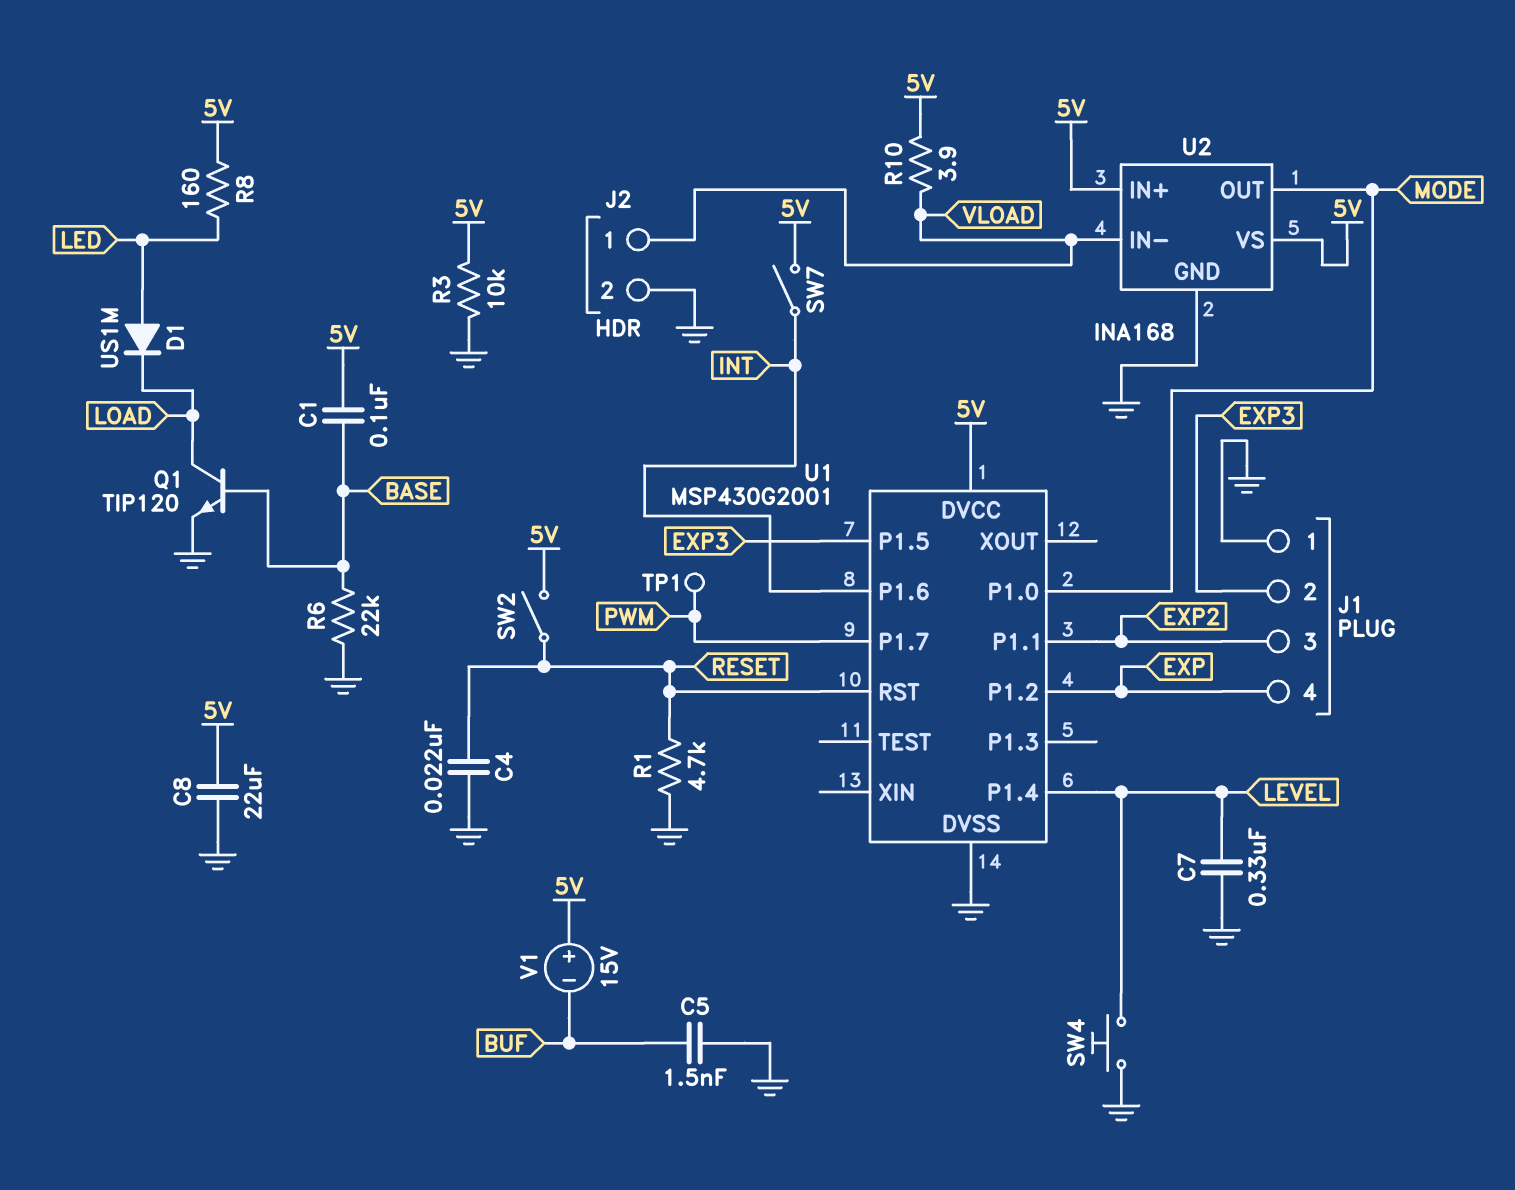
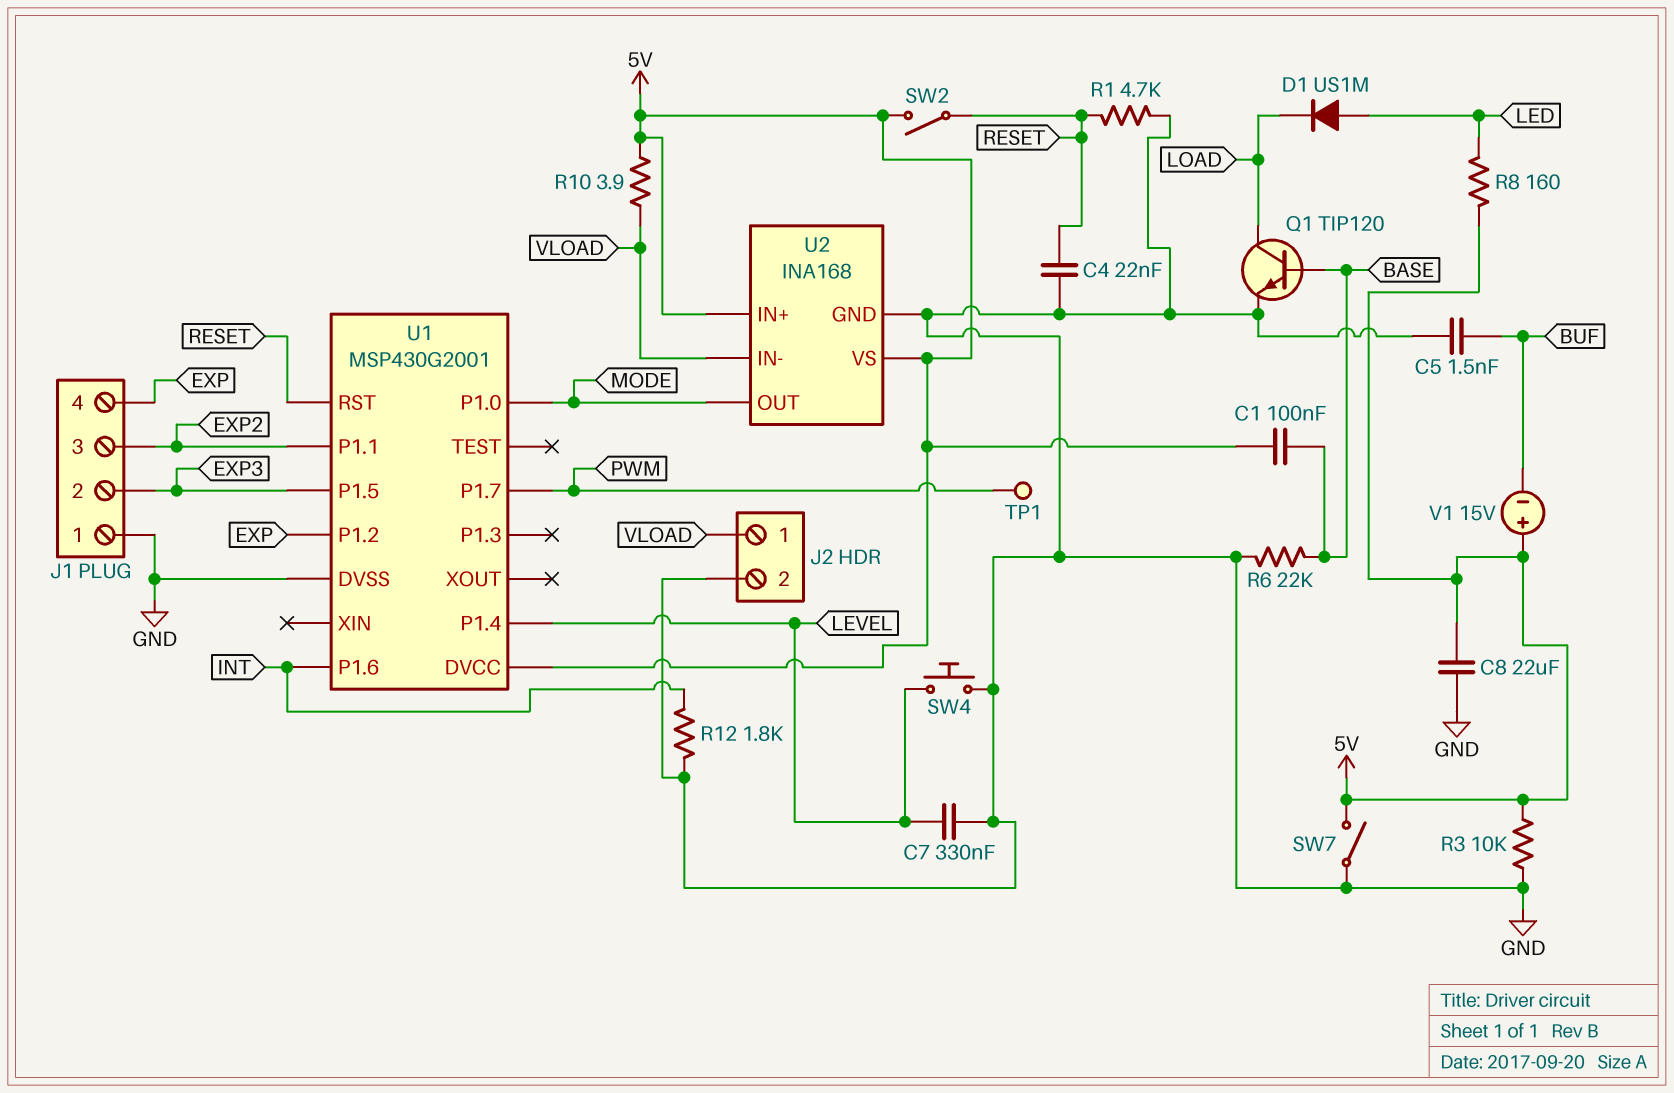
R12: none -> 1.8k (GND, INT)
SW7: switch (5V, INT) -> switch (5V, GND)

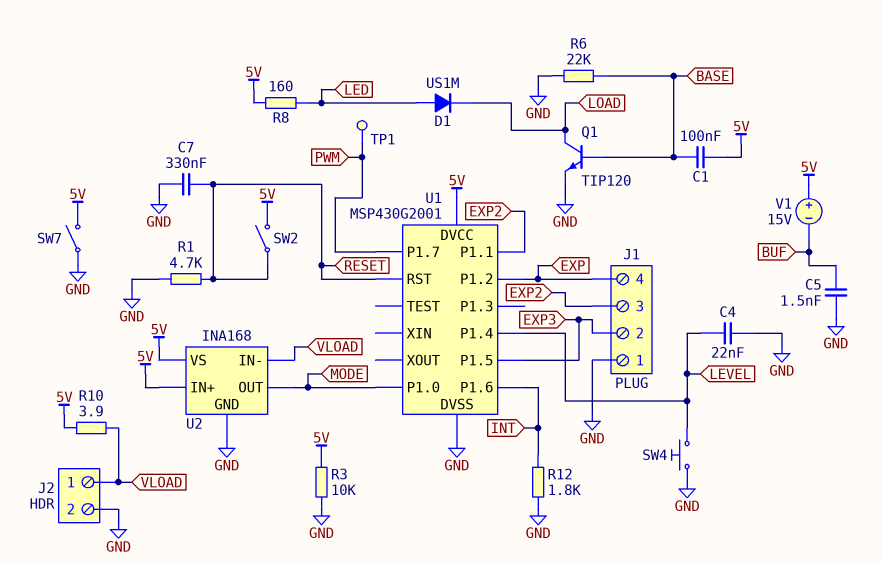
C4: 22nF (GND, RESET) -> 22nF (GND, LEVEL)
C7: 330nF (GND, LEVEL) -> 330nF (GND, RESET)
C8: 22uF (5V, GND) -> none

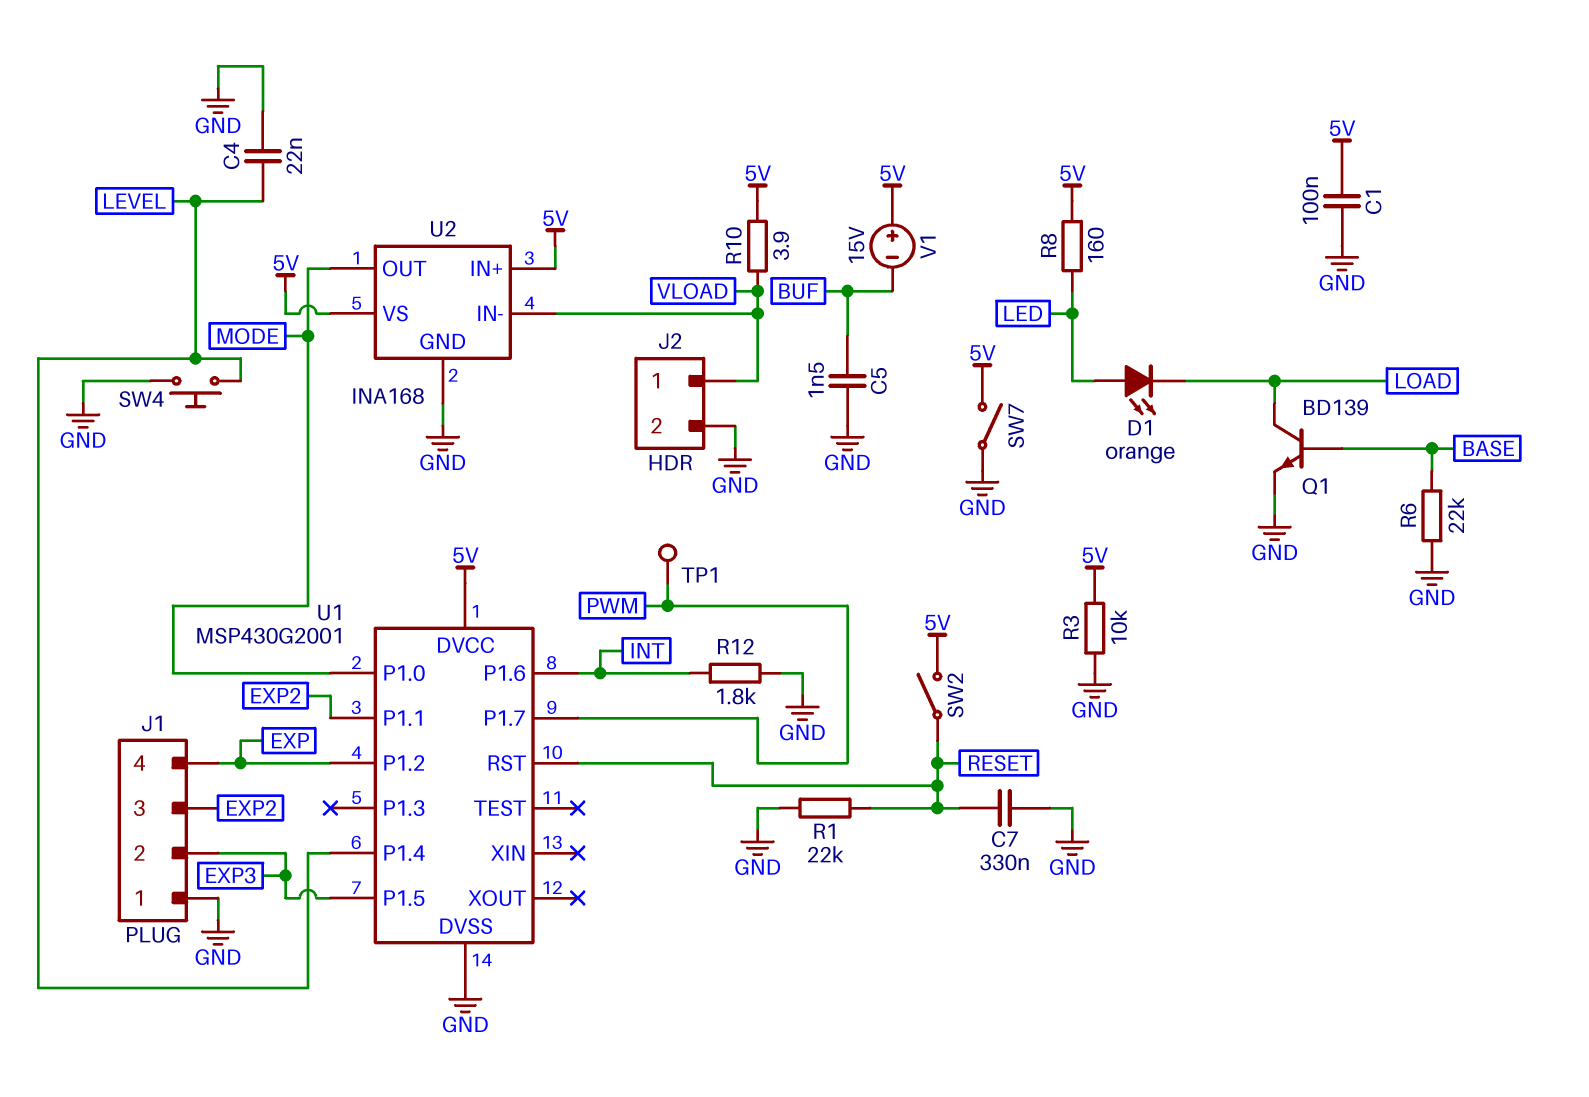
C1: 100nF (5V, BASE) -> 100nF (5V, GND)
D1: diode US1M (A LED, K LOAD) -> LED orange (A LED, K LOAD)
Q1: NPN TIP120 (B BASE, C LOAD, E GND) -> NPN BD139 (B BASE, C LOAD, E GND)
R1: 4.7k (GND, RESET) -> 22k (GND, RESET)

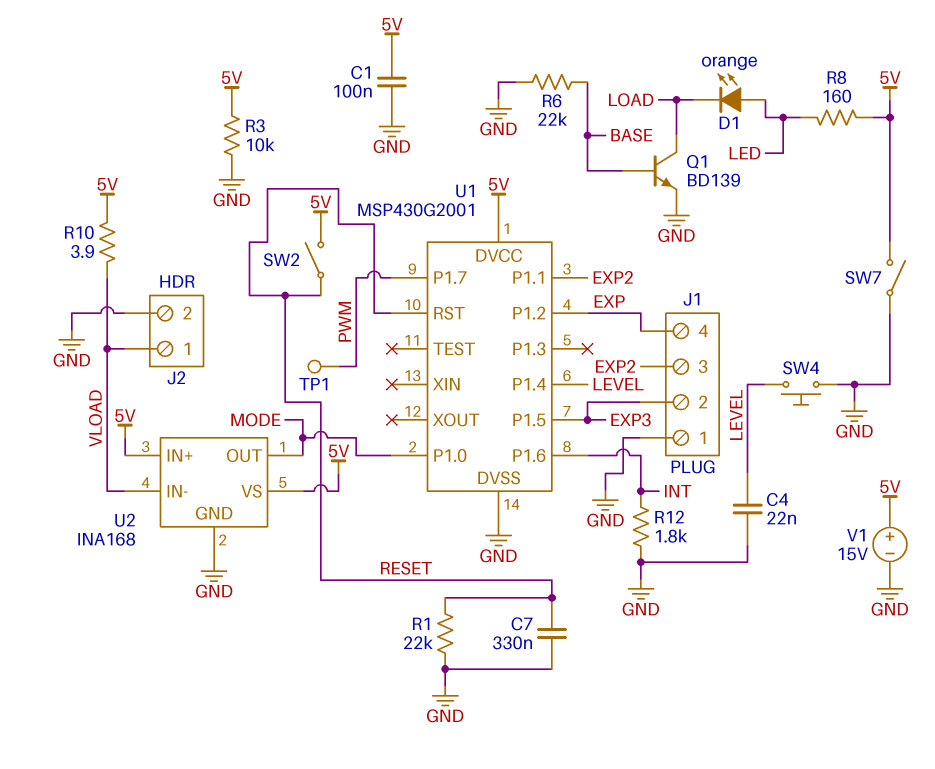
C5: 1.5nF (BUF, GND) -> none
V1: 15V (plus 5V, minus BUF) -> 15V (plus 5V, minus GND)

